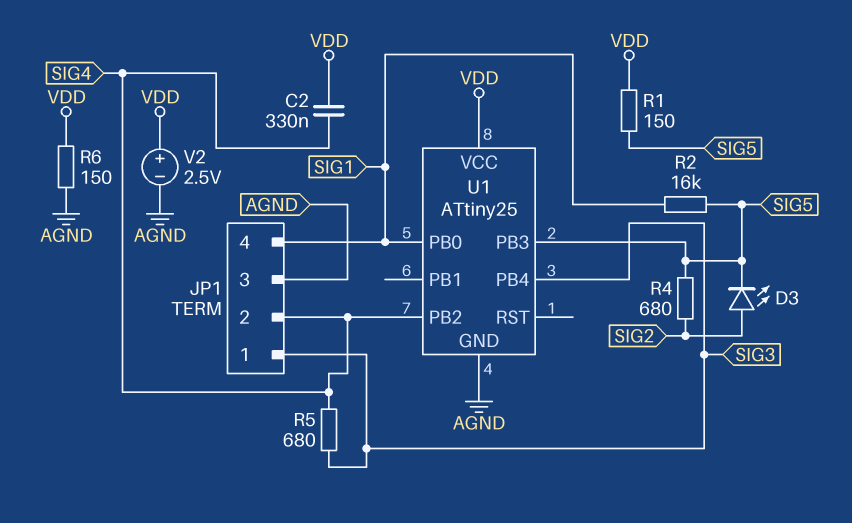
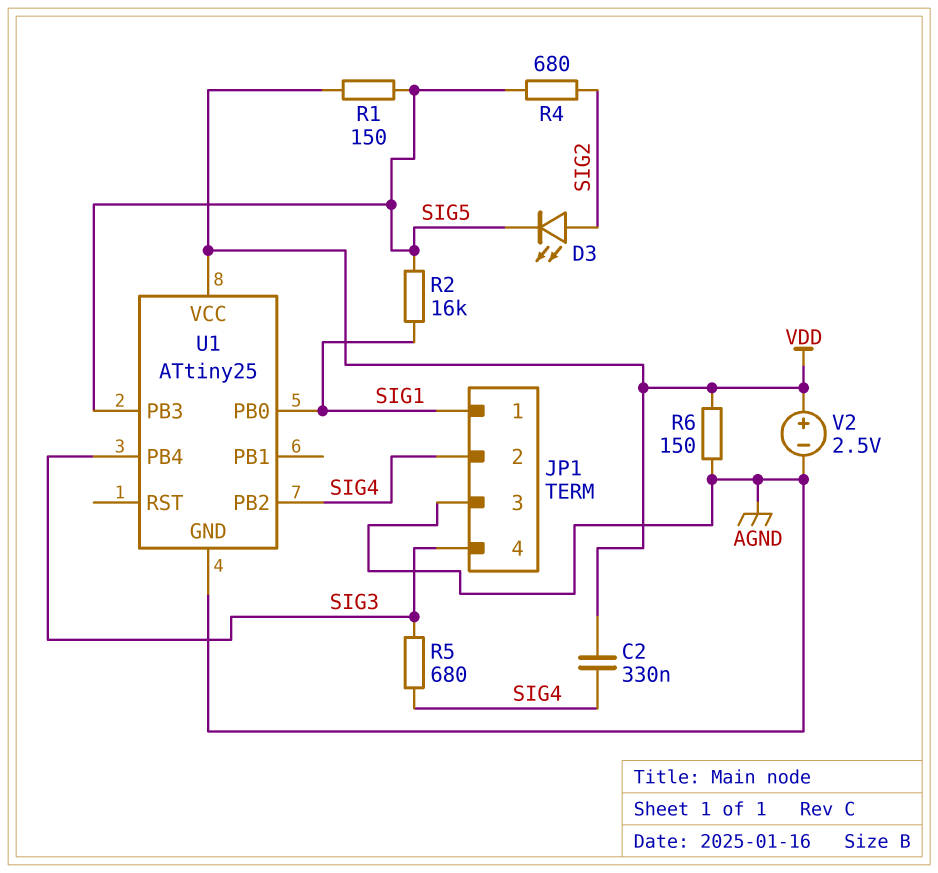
JP1 pin 1: SIG3 -> SIG1
JP1 pin 4: SIG1 -> SIG3

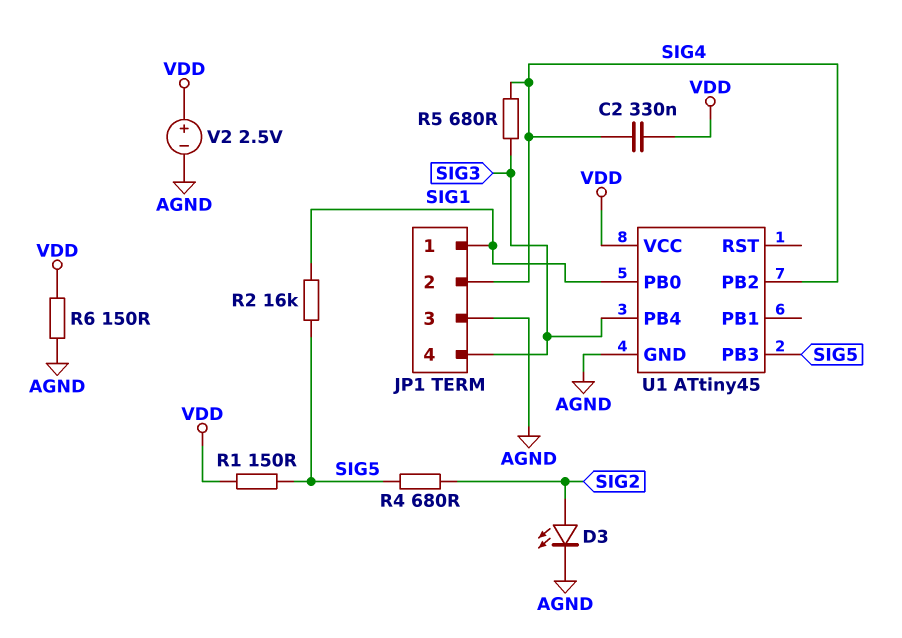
D3: LED (A SIG2, K SIG5) -> LED (A SIG2, K AGND)
U1: ATtiny25 -> ATtiny45

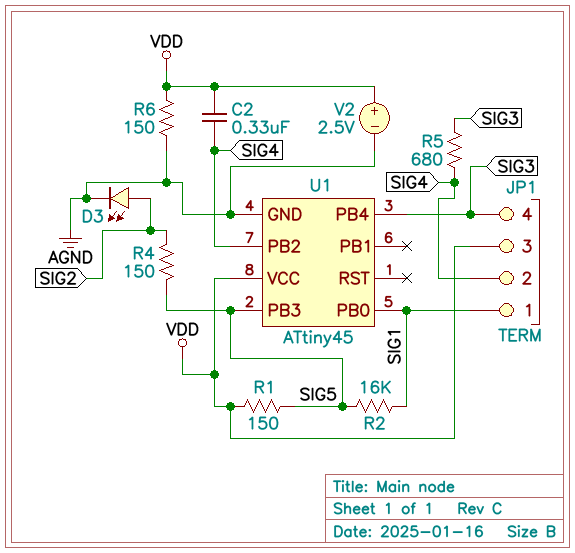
JP1 pin 3: AGND -> VDD
R4: 680 (SIG2, SIG5) -> 150 (SIG2, SIG5)

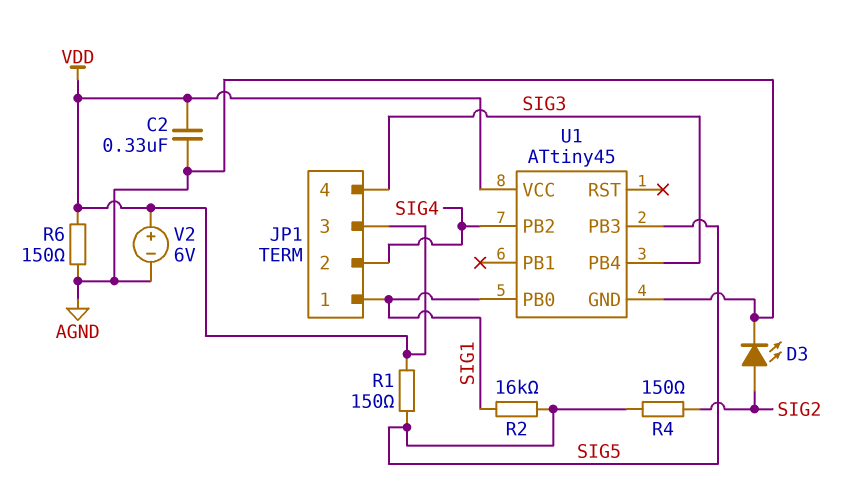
C2: 330nF (SIG4, VDD) -> 330nF (AGND, VDD)
R5: 680 (SIG3, SIG4) -> none
V2: 2.5V (plus VDD, minus AGND) -> 6V (plus VDD, minus AGND)

